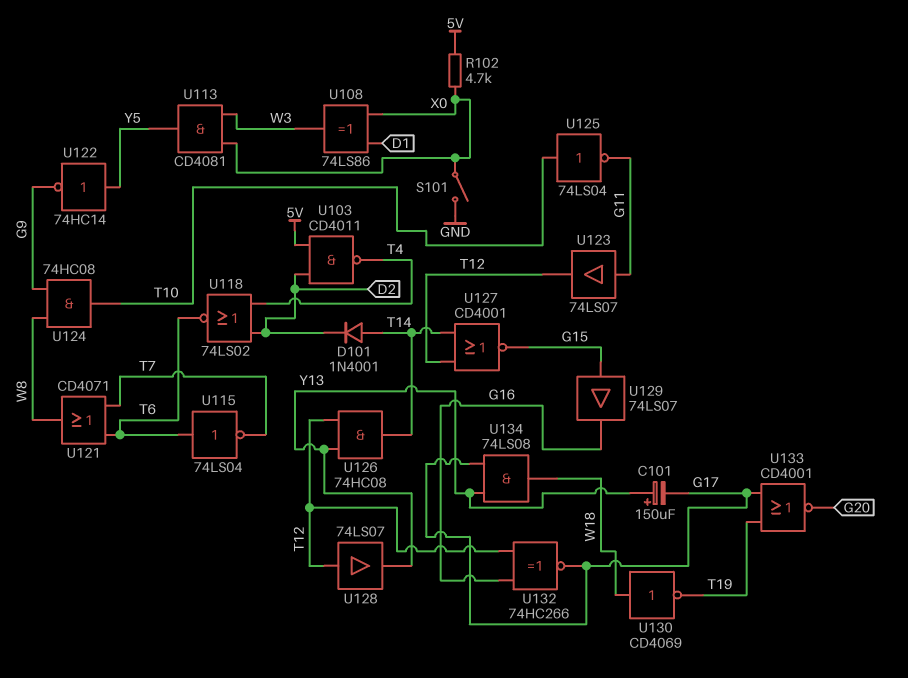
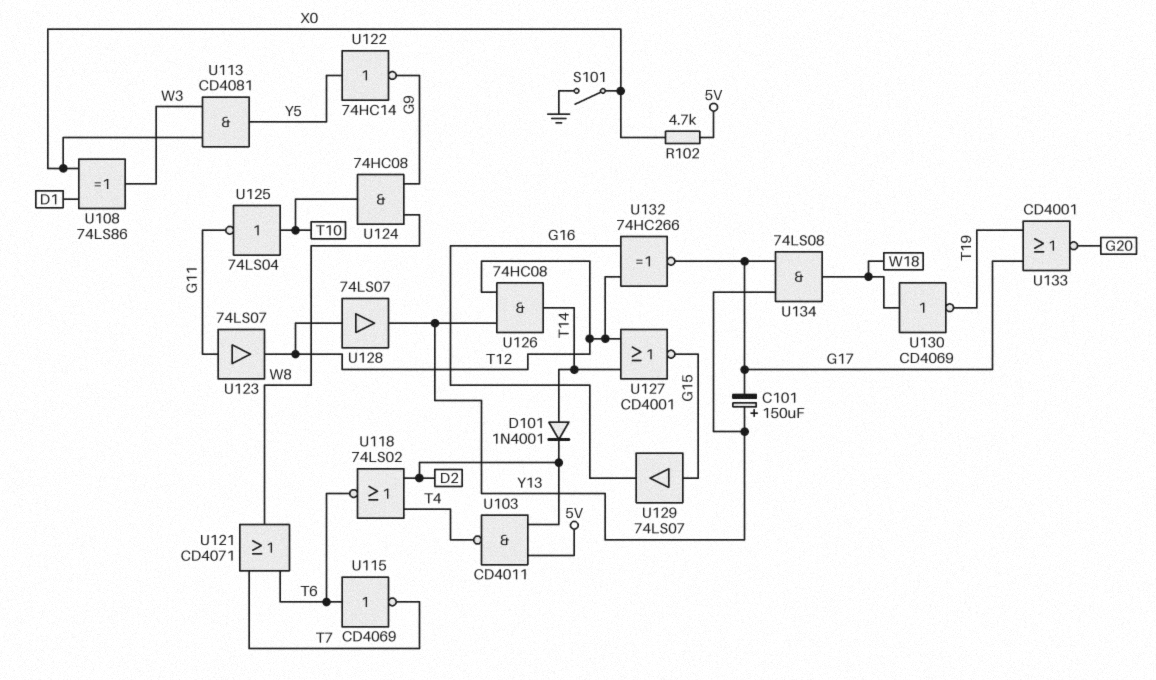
U115: NOT 74LS04 (in T6, out T7) -> NOT CD4069 (in T6, out T7)

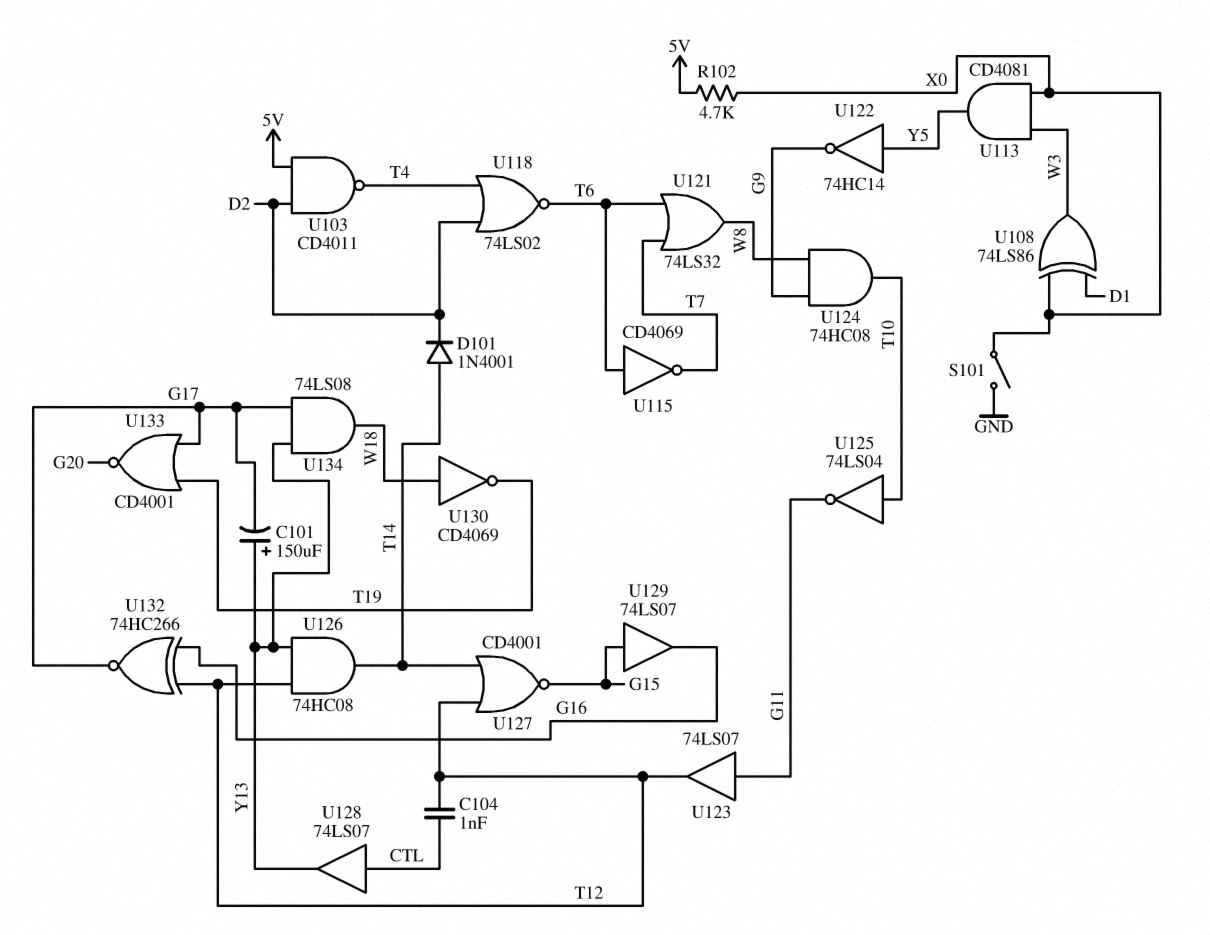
C104: none -> 1nF (CTL, T12)
U121: OR CD4071 (in T6, in T7, out W8) -> OR 74LS32 (in T6, in T7, out W8)
U128: buffer 74LS07 (in T12, out Y13) -> buffer 74LS07 (in CTL, out Y13)

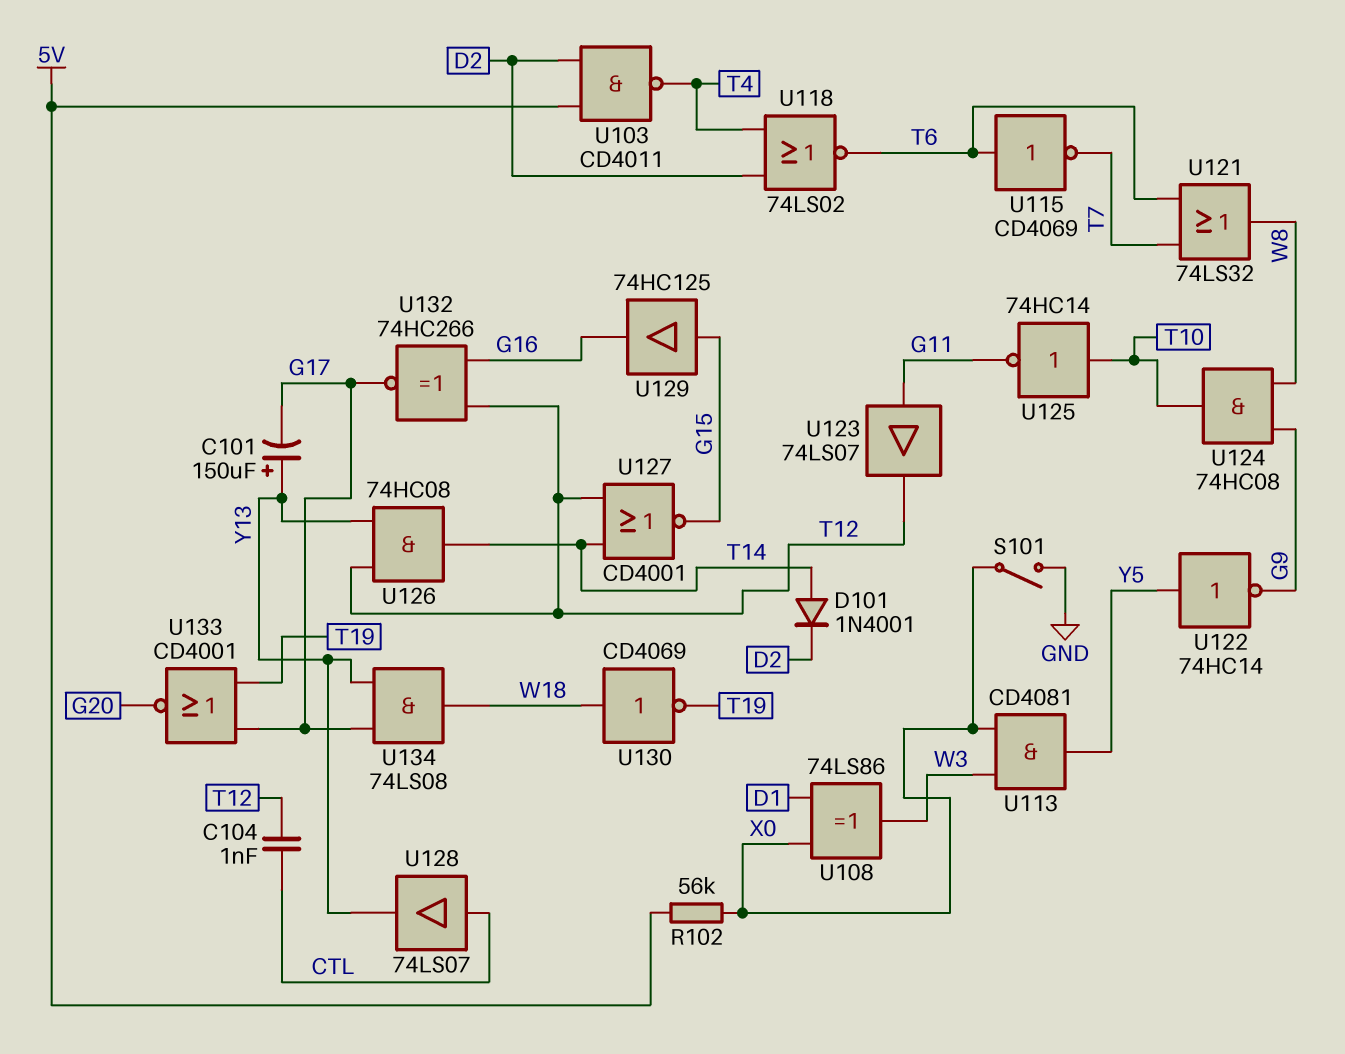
R102: 4.7k (5V, X0) -> 56k (5V, X0)
U125: NOT 74LS04 (in T10, out G11) -> NOT 74HC14 (in T10, out G11)
U129: buffer 74LS07 (in G15, out G16) -> buffer 74HC125 (in G15, out G16)

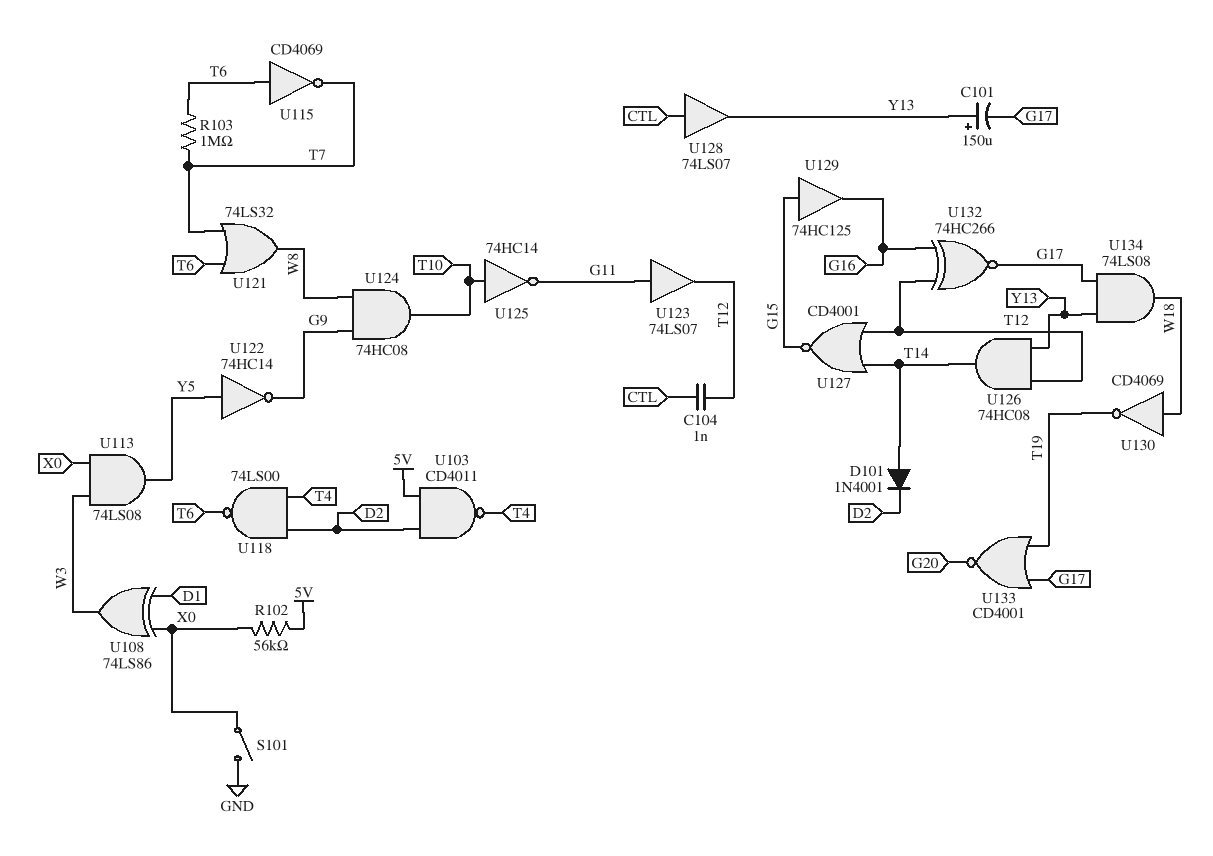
R103: none -> 1M (T6, T7)
U113: AND CD4081 (in W3, in X0, out Y5) -> AND 74LS08 (in W3, in X0, out Y5)
U118: NOR 74LS02 (in D2, in T4, out T6) -> NAND 74LS00 (in D2, in T4, out T6)

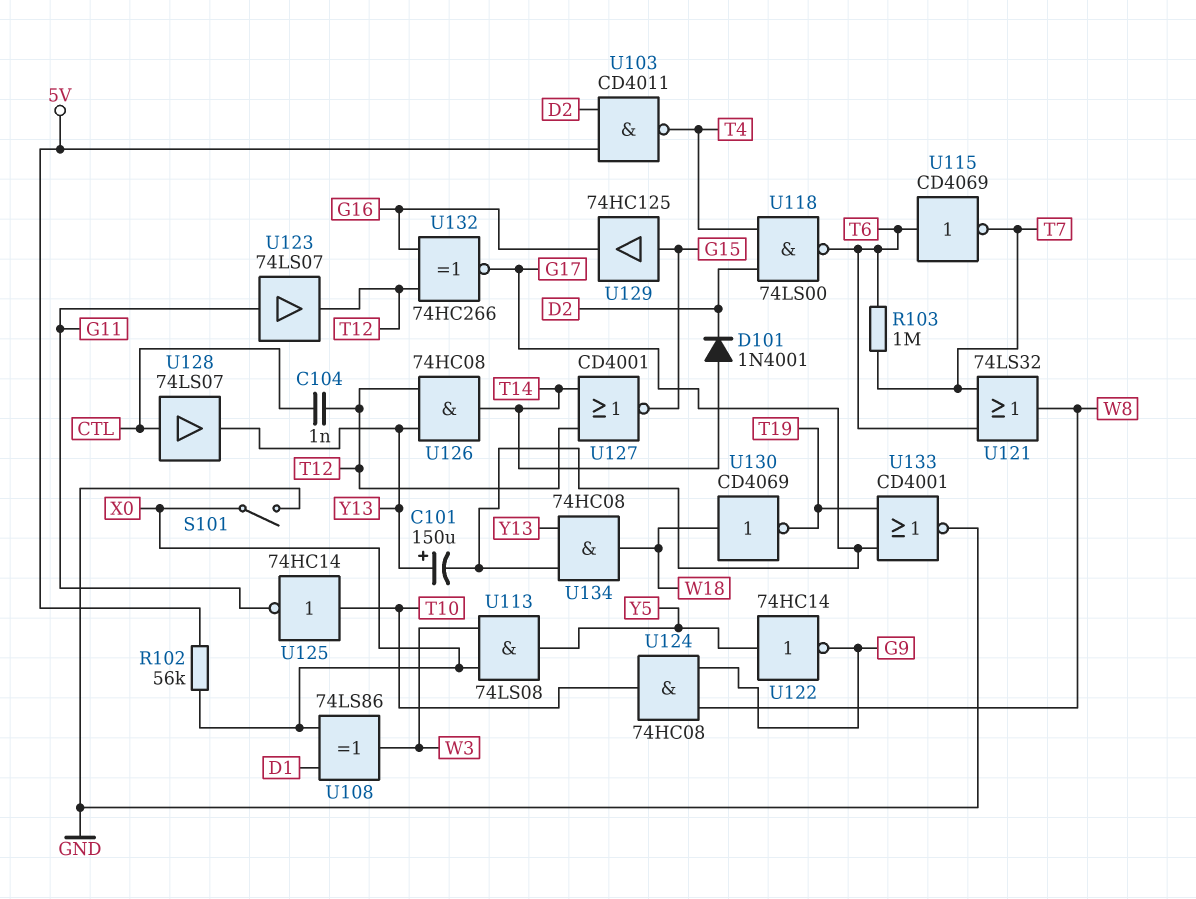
U133: NOR CD4001 (in G17, in T19, out G20) -> NOR CD4001 (in G17, in T19, out GND)
U134: AND 74LS08 (in G17, in Y13, out W18) -> AND 74HC08 (in G17, in Y13, out W18)

